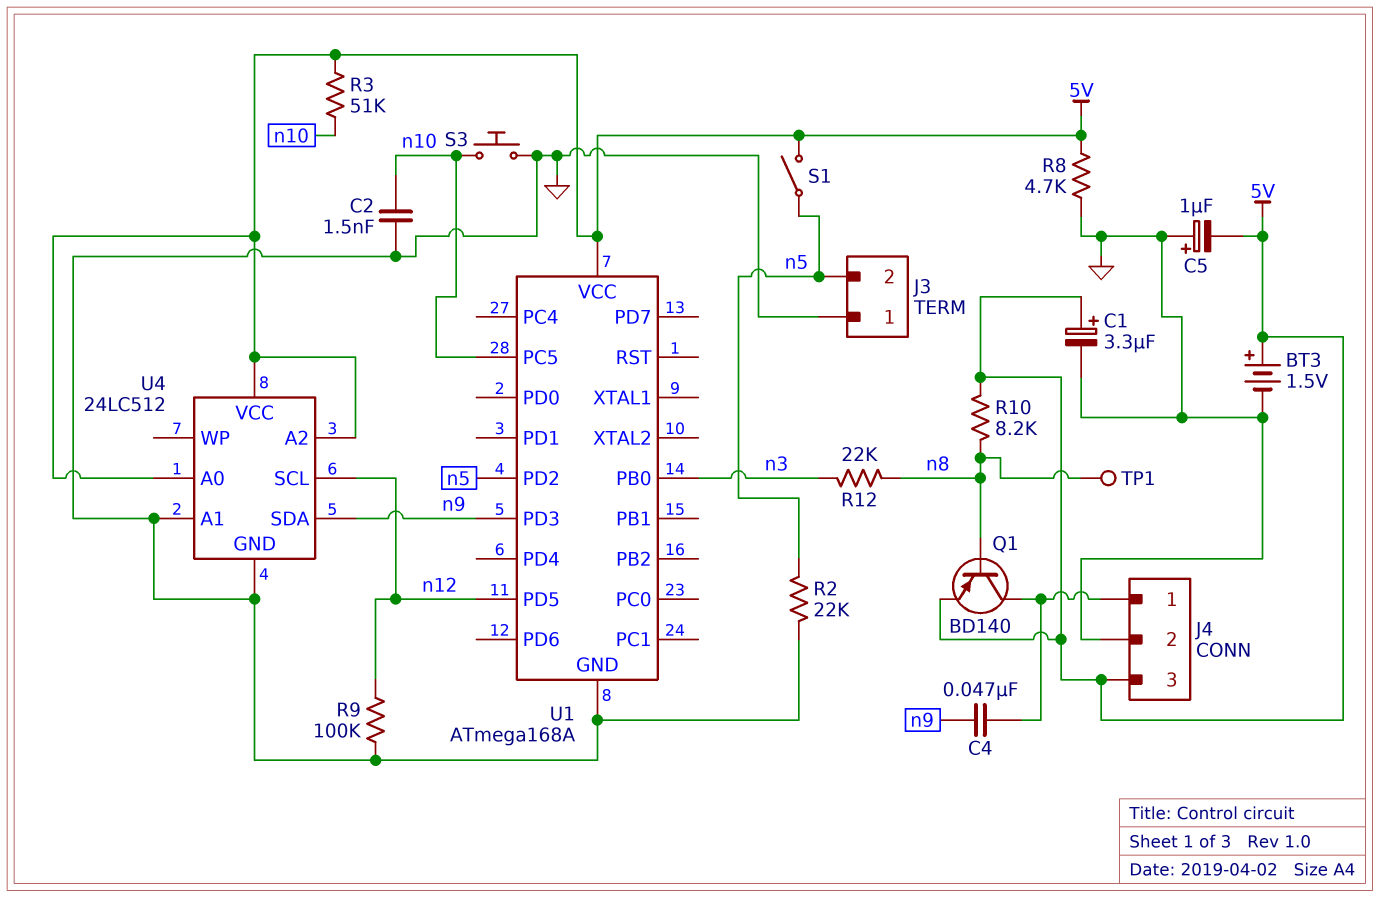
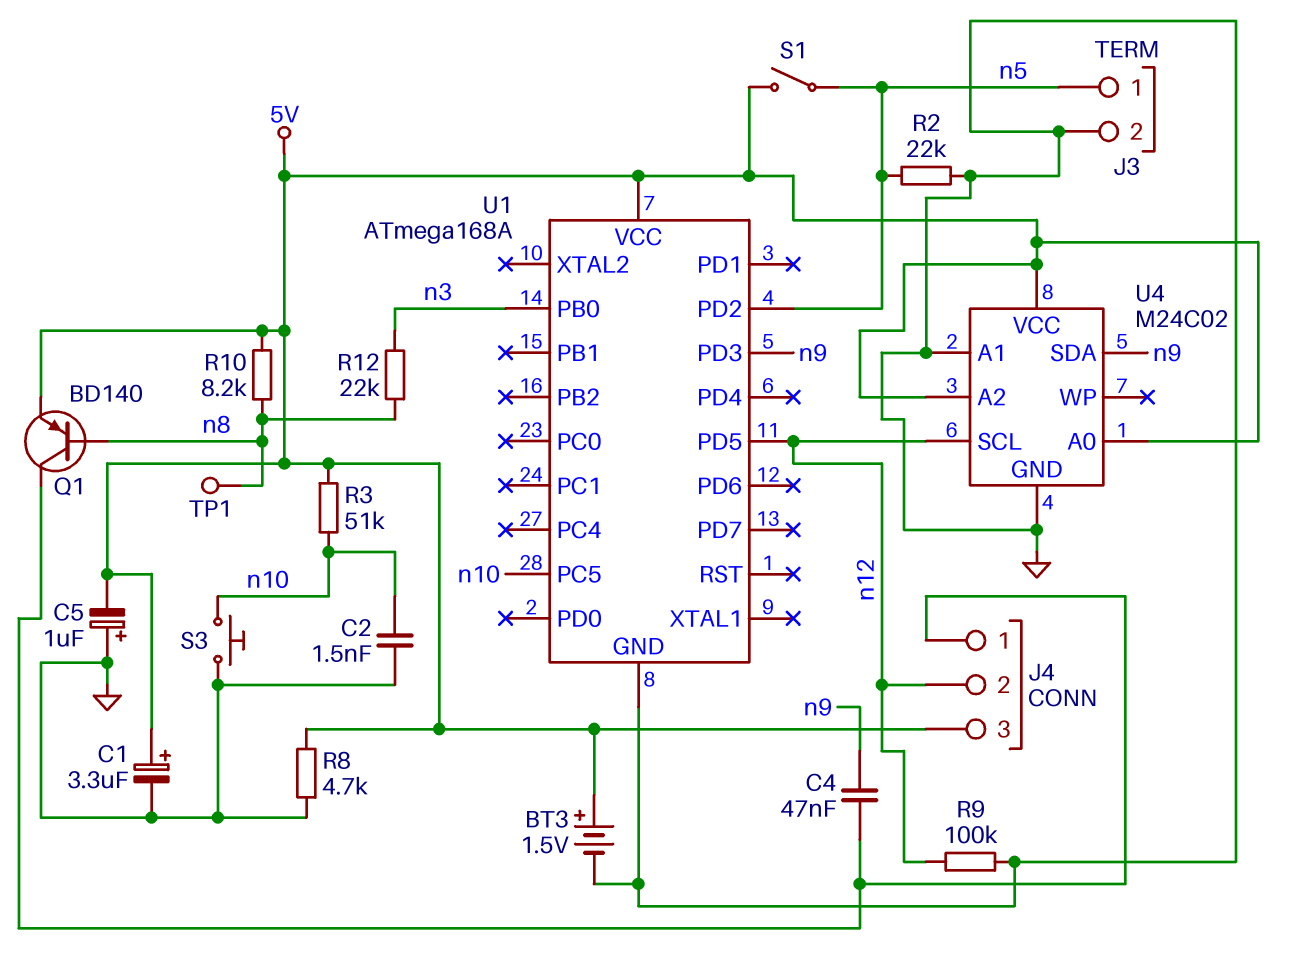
J3 pin 1: GND -> n5
J3 pin 2: n5 -> GND
J4 pin 2: GND -> n12
U4: 24LC512 -> M24C02

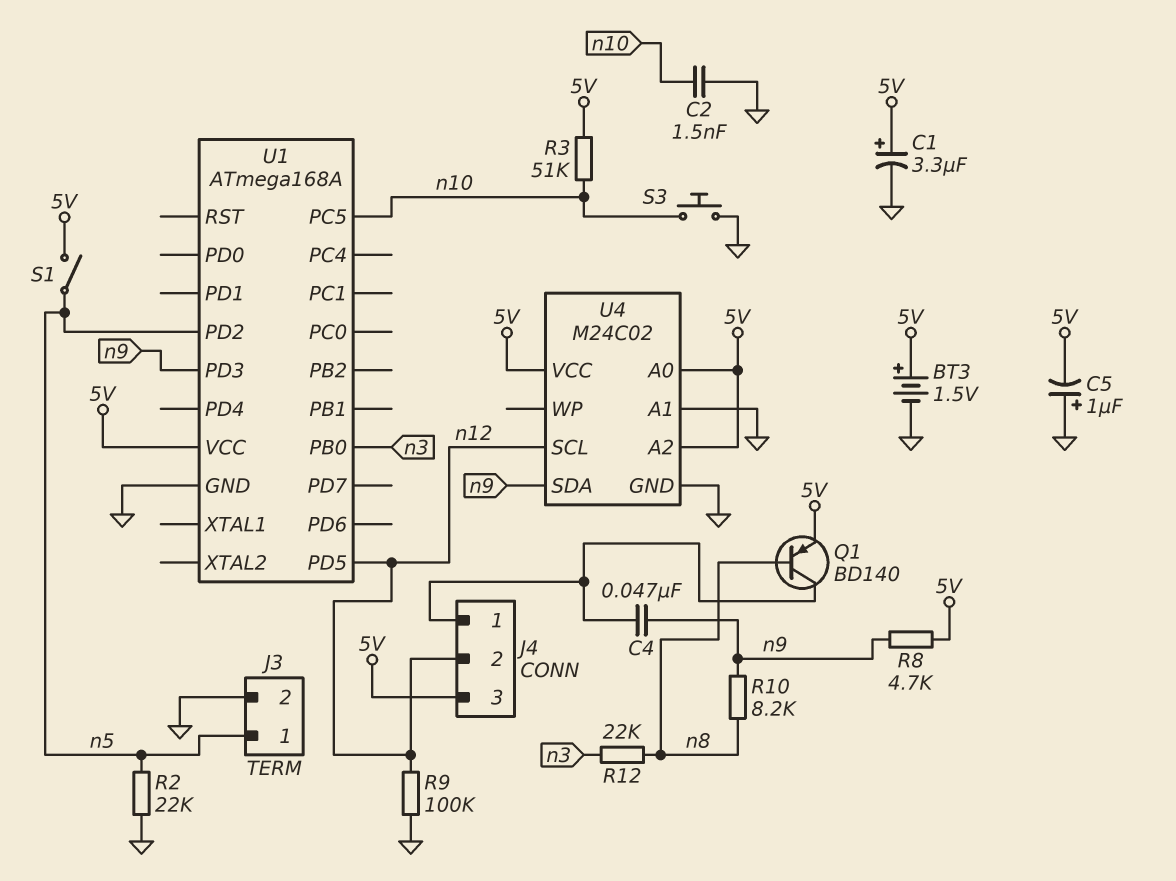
R8: 4.7k (5V, GND) -> 4.7k (5V, n9)
R10: 8.2k (5V, n8) -> 8.2k (n8, n9)
TP1: test point (n8) -> none

